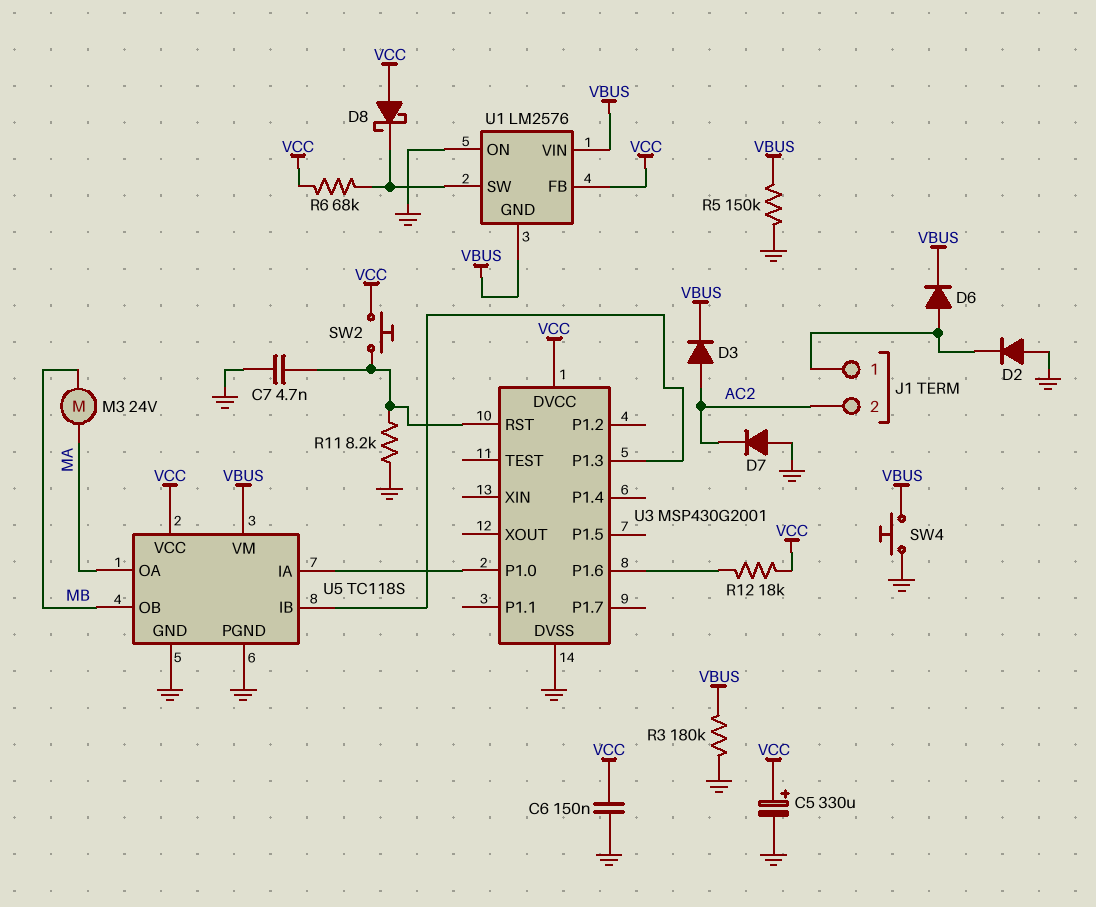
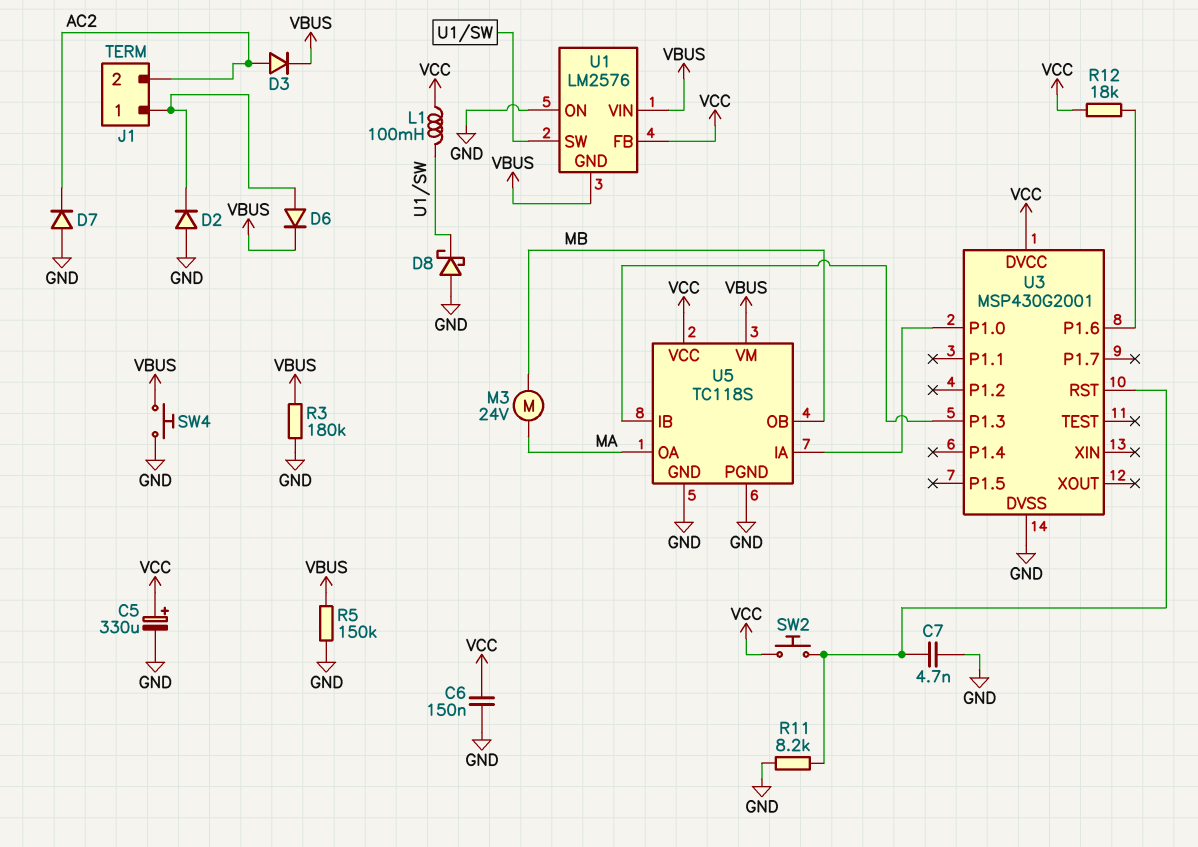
D8: schottky (A VCC, K U1/SW) -> schottky (A GND, K U1/SW)
L1: none -> 100mH (U1/SW, VCC)
R6: 68k (U1/SW, VCC) -> none

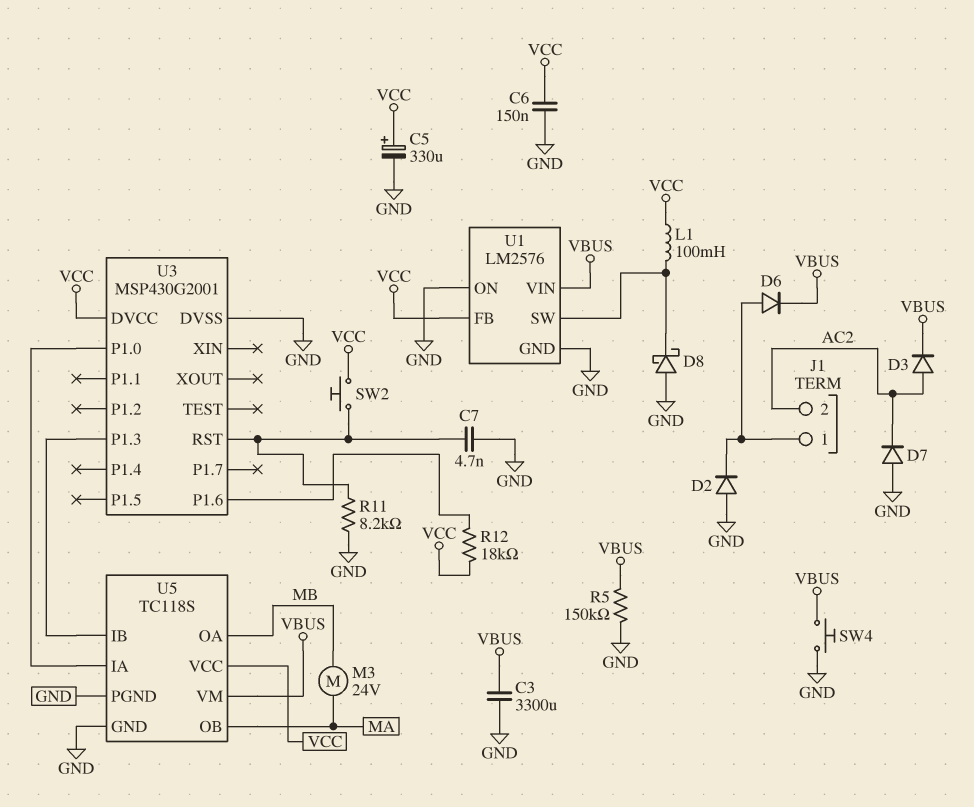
C3: none -> 3300uF (GND, VBUS)
R3: 180k (GND, VBUS) -> none
U1 pin GND: VBUS -> GND
U5 pin OA: MA -> MB
U5 pin OB: MB -> MA

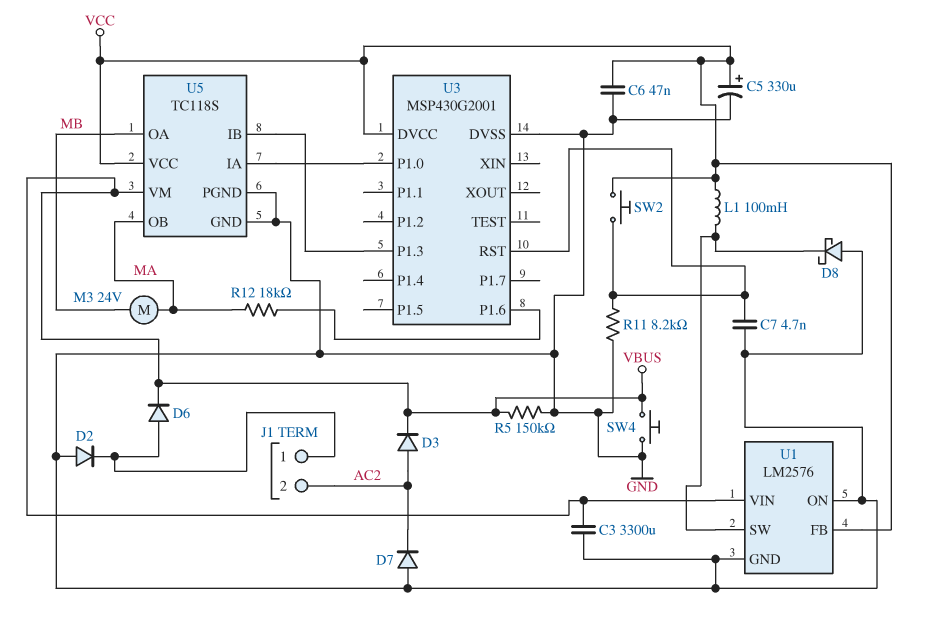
C6: 150nF (GND, VCC) -> 47nF (GND, VCC)
R12: 18k (U3/P1.6, VCC) -> 18k (MA, U3/P1.6)

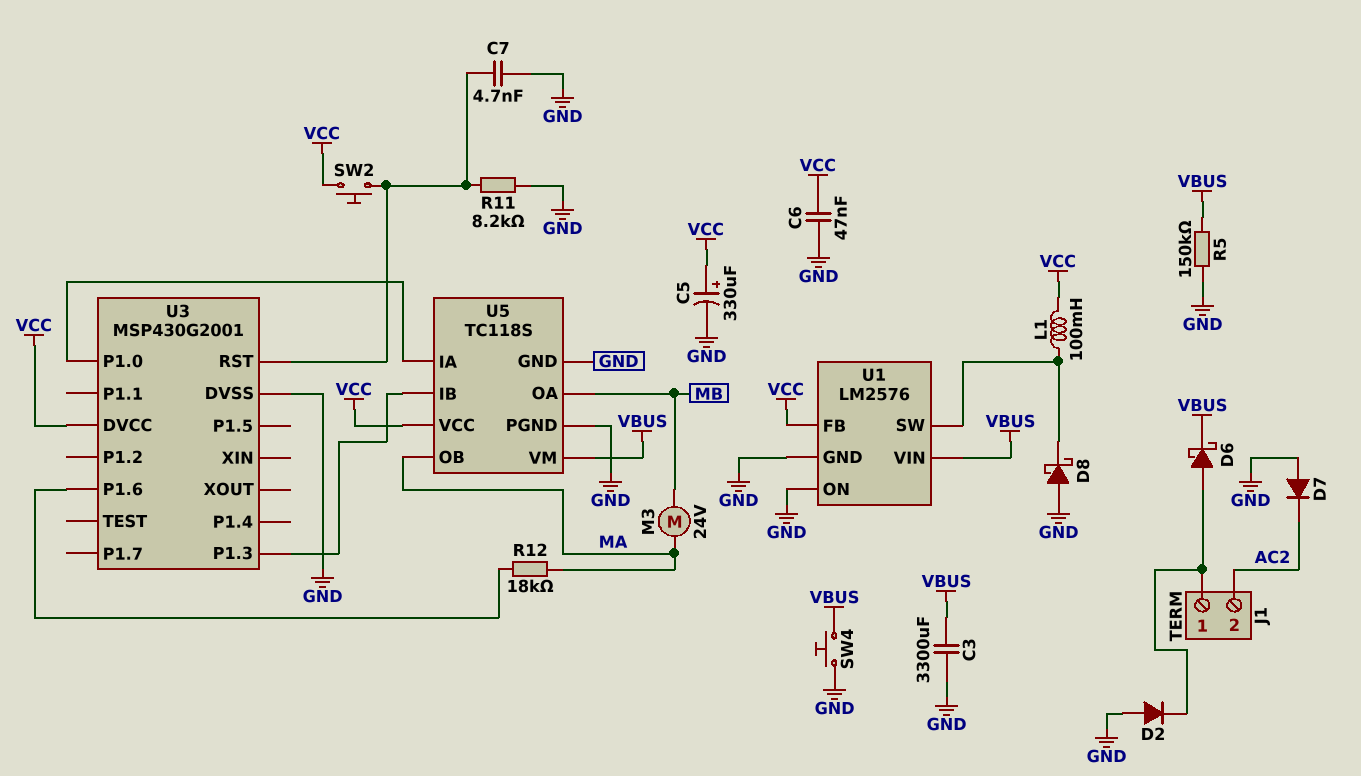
D3: diode (A AC2, K VBUS) -> none
D6: diode (A J1/1, K VBUS) -> schottky (A J1/1, K VBUS)

